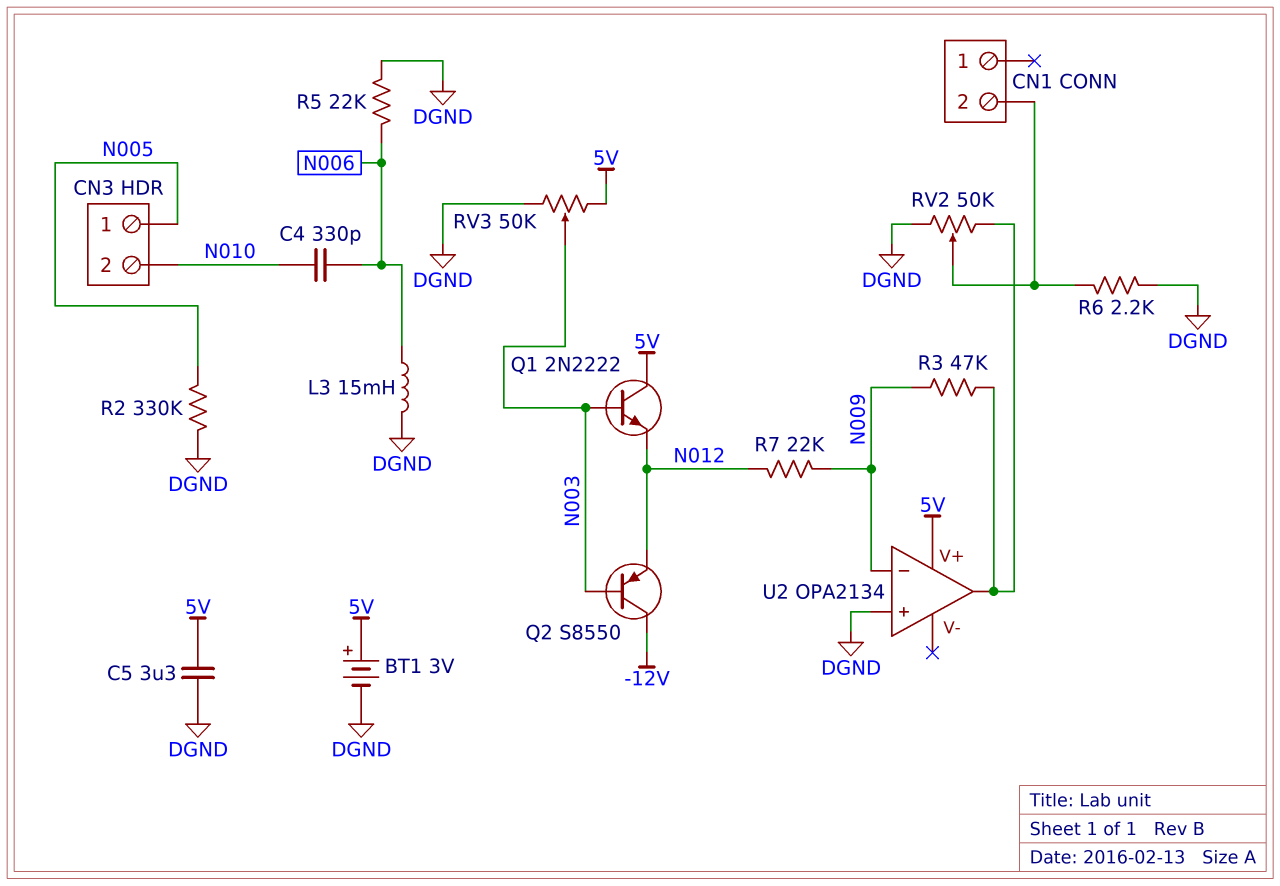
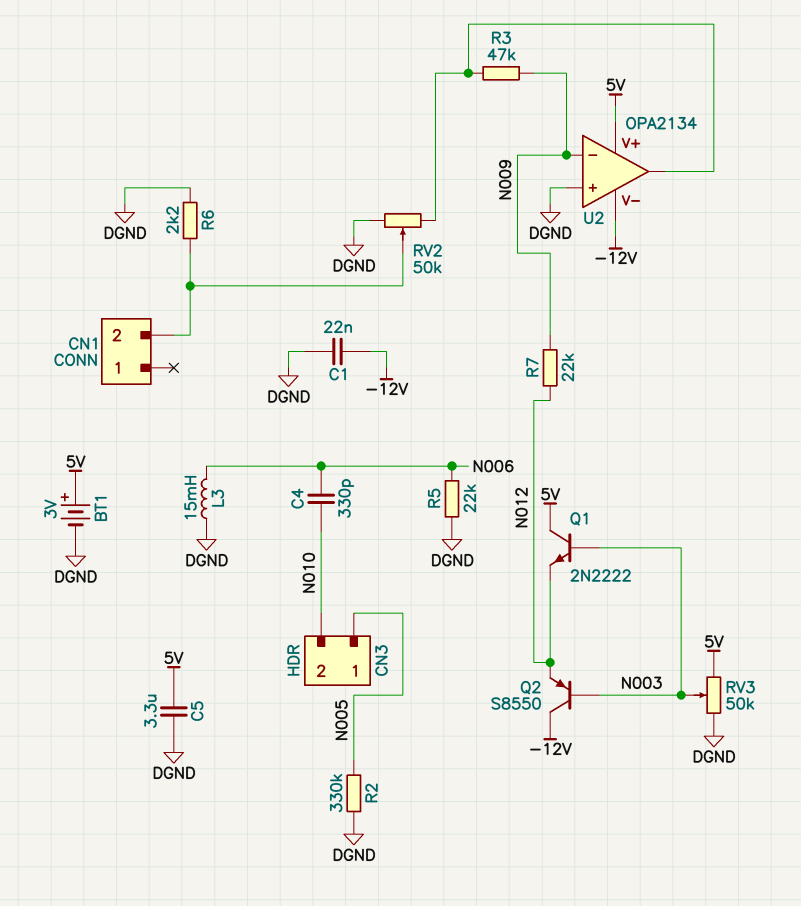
C1: none -> 22nF (-12V, DGND)
U2 pin V-: none -> -12V

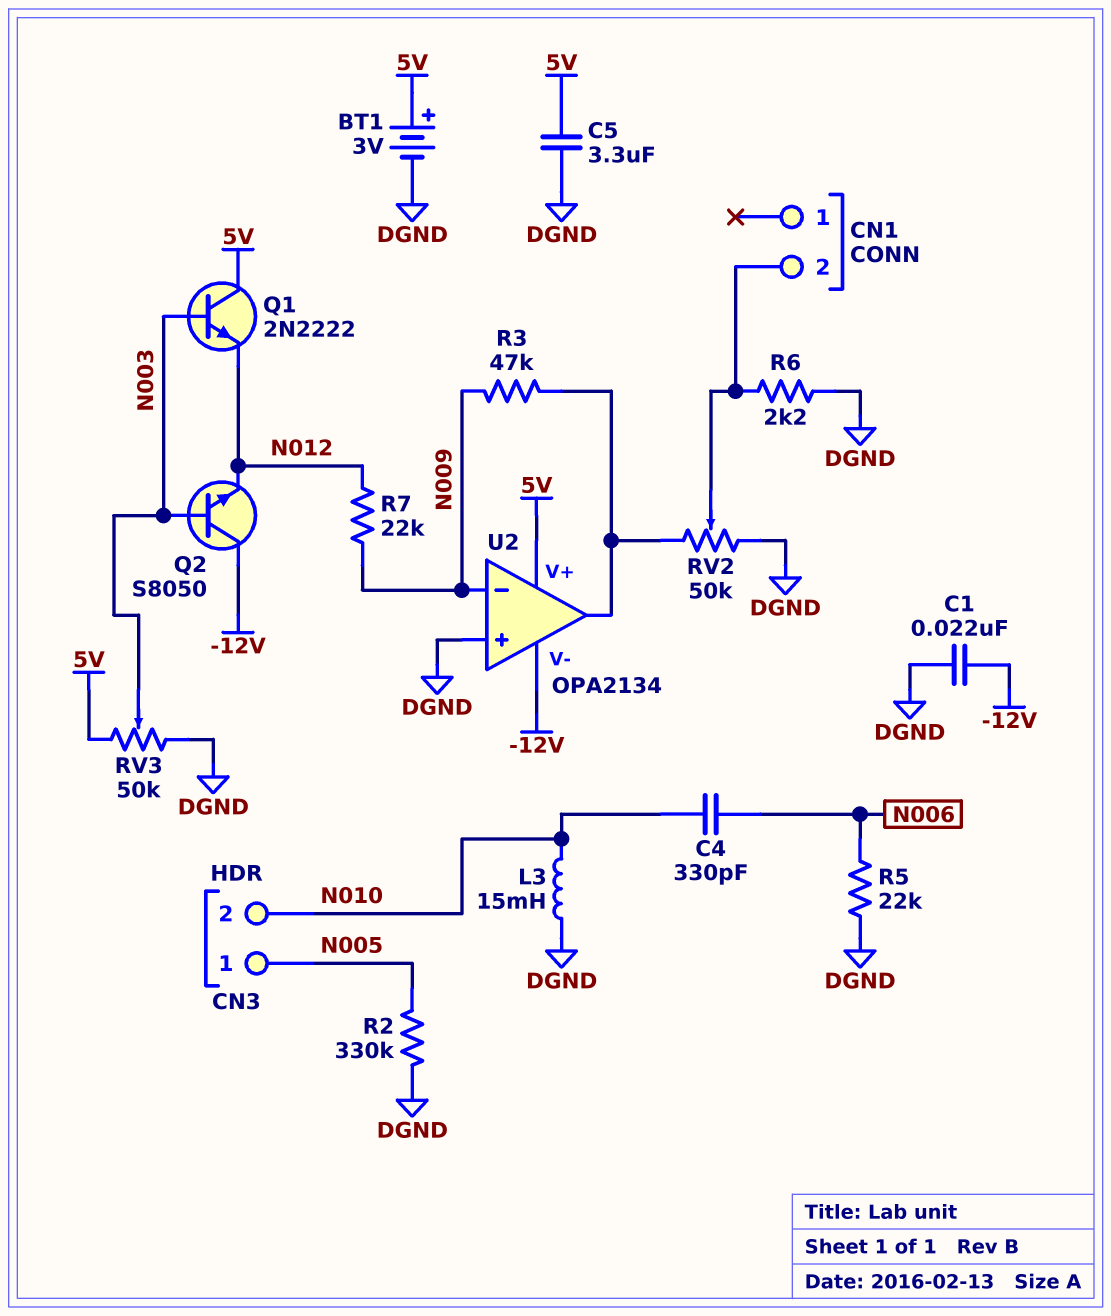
L3: 15mH (DGND, N006) -> 15mH (DGND, N010)
Q2: PNP S8550 (B N003, C -12V, E N012) -> NPN S8050 (B N003, C -12V, E N012)

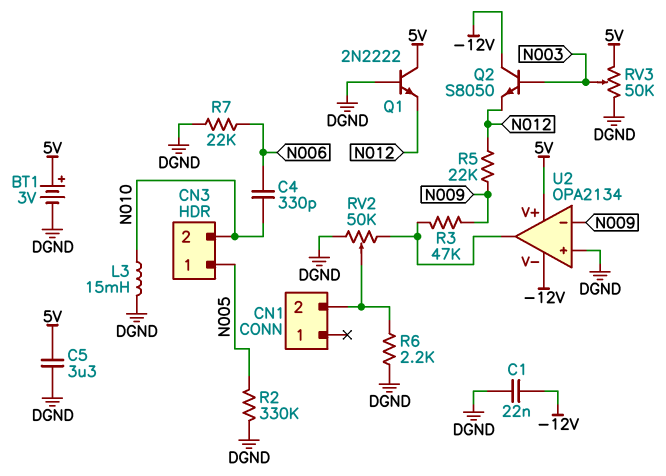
Q1: NPN 2N2222 (B N003, C 5V, E N012) -> NPN 2N2222 (B DGND, C 5V, E N012)
R5: 22k (DGND, N006) -> 22k (N009, N012)
R7: 22k (N009, N012) -> 22k (DGND, N006)

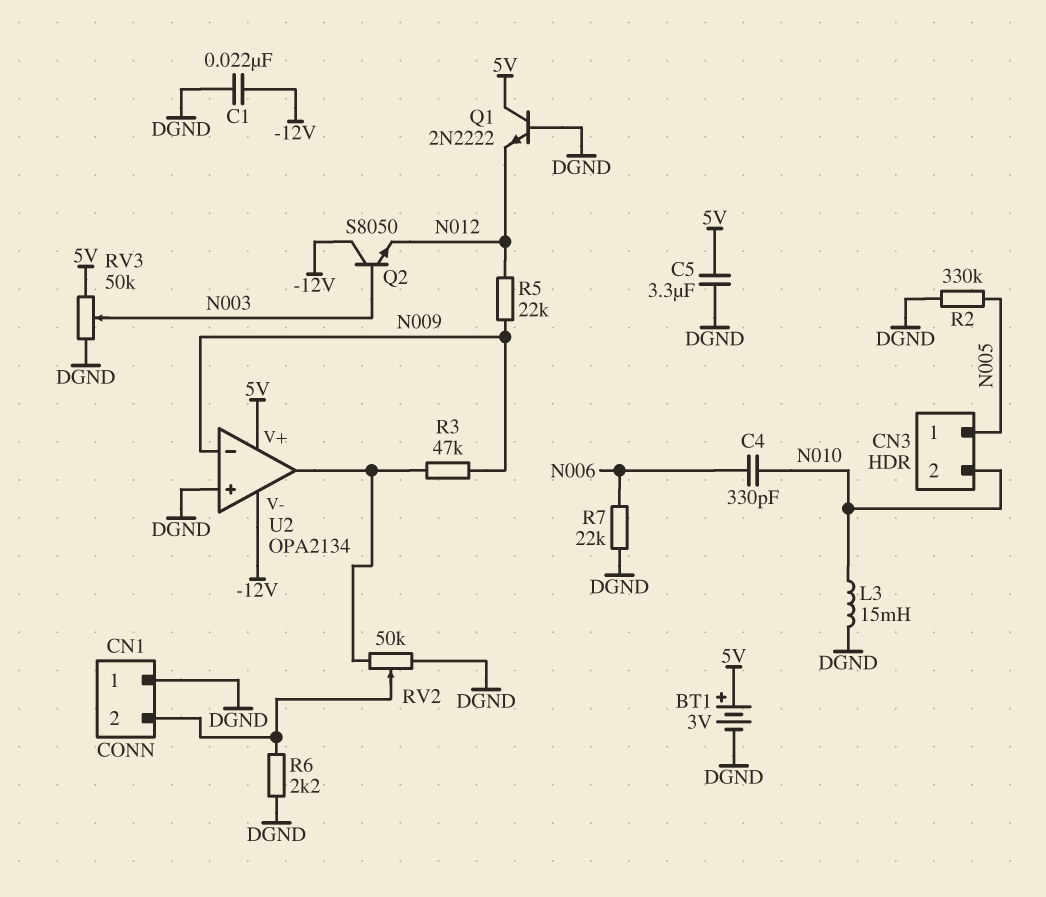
CN1 pin 1: none -> DGND

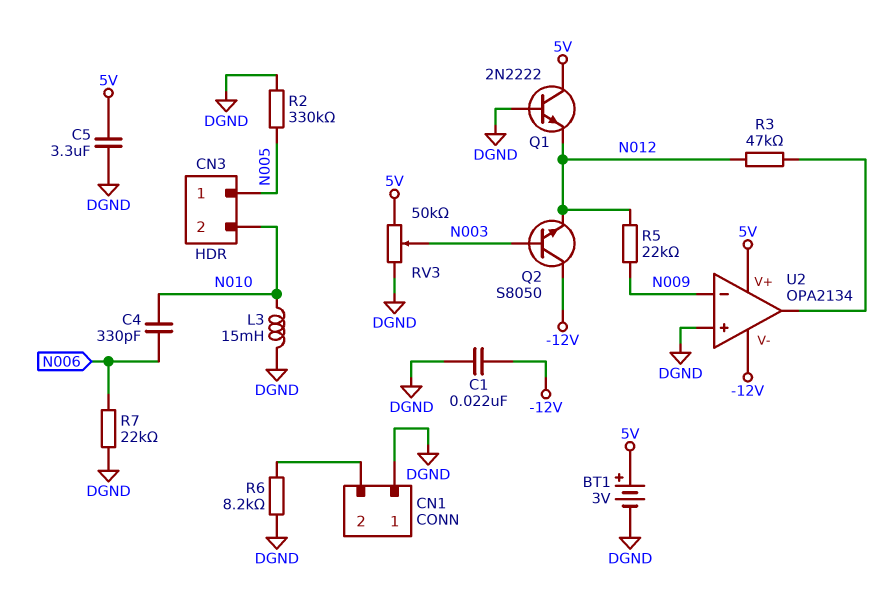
R3: 47k (N009, U2/out) -> 47k (N012, U2/out)
R6: 2.2k (CN1/2, DGND) -> 8.2k (CN1/2, DGND)
RV2: 50k (DGND, U2/out, wiper CN1/2) -> none

